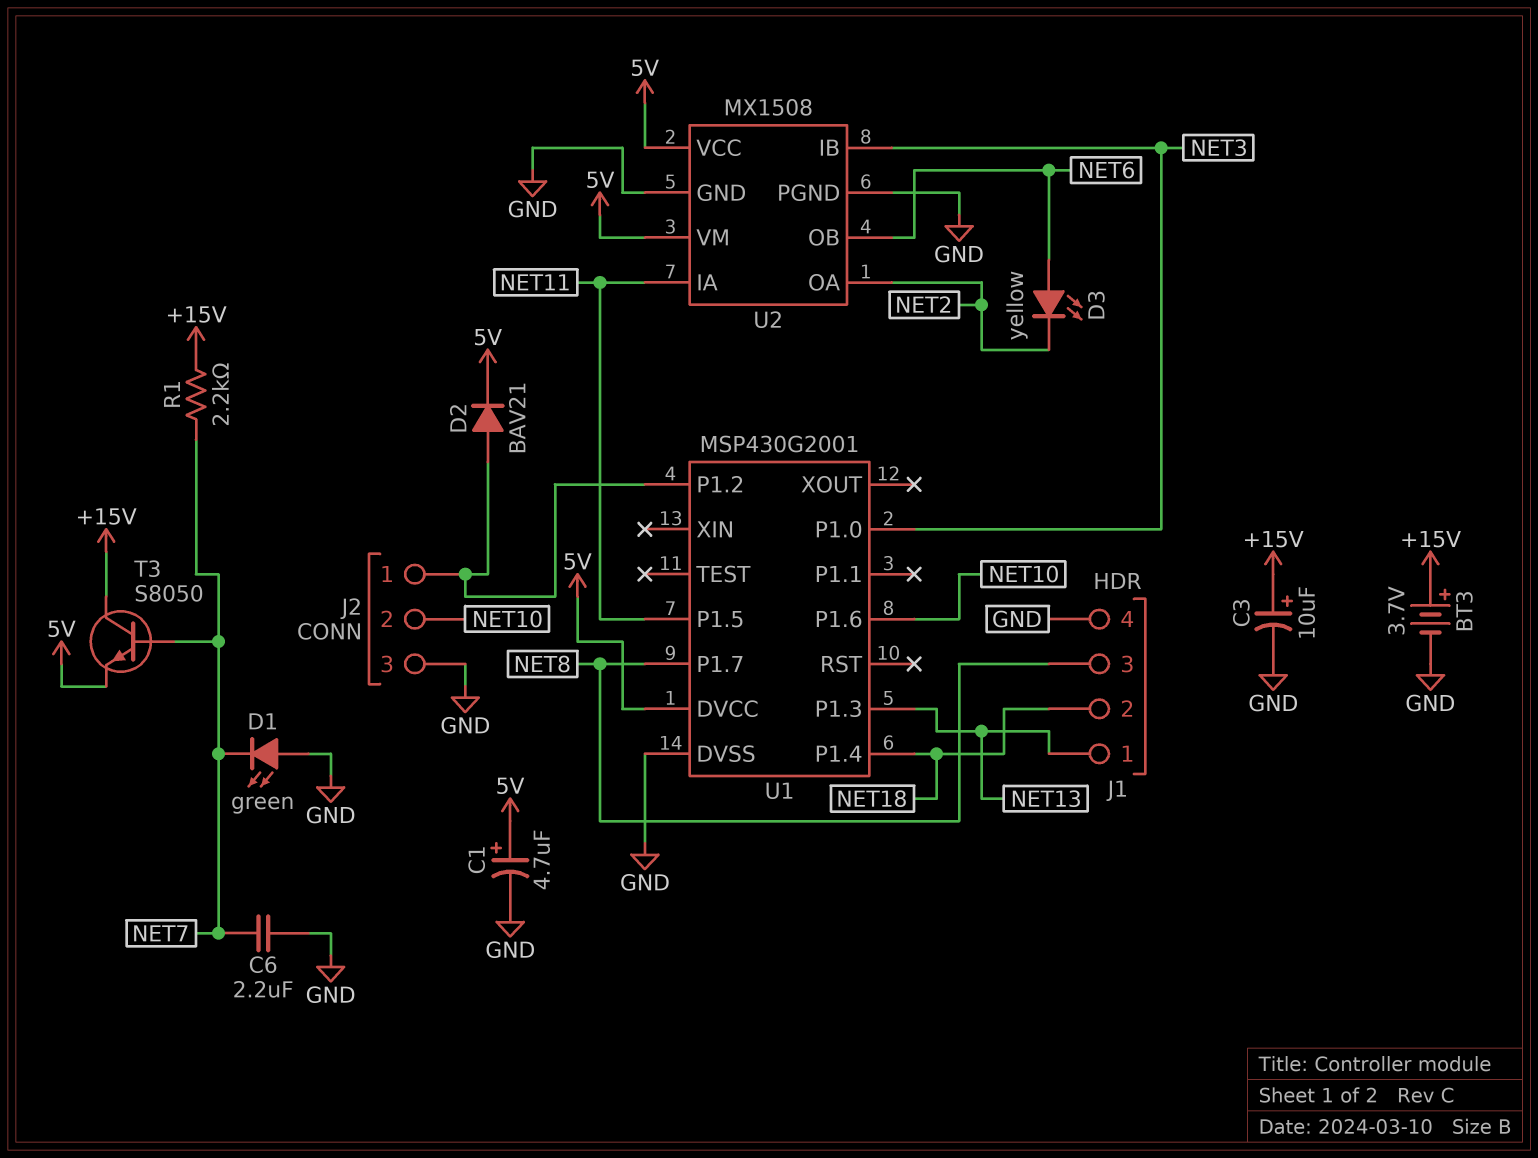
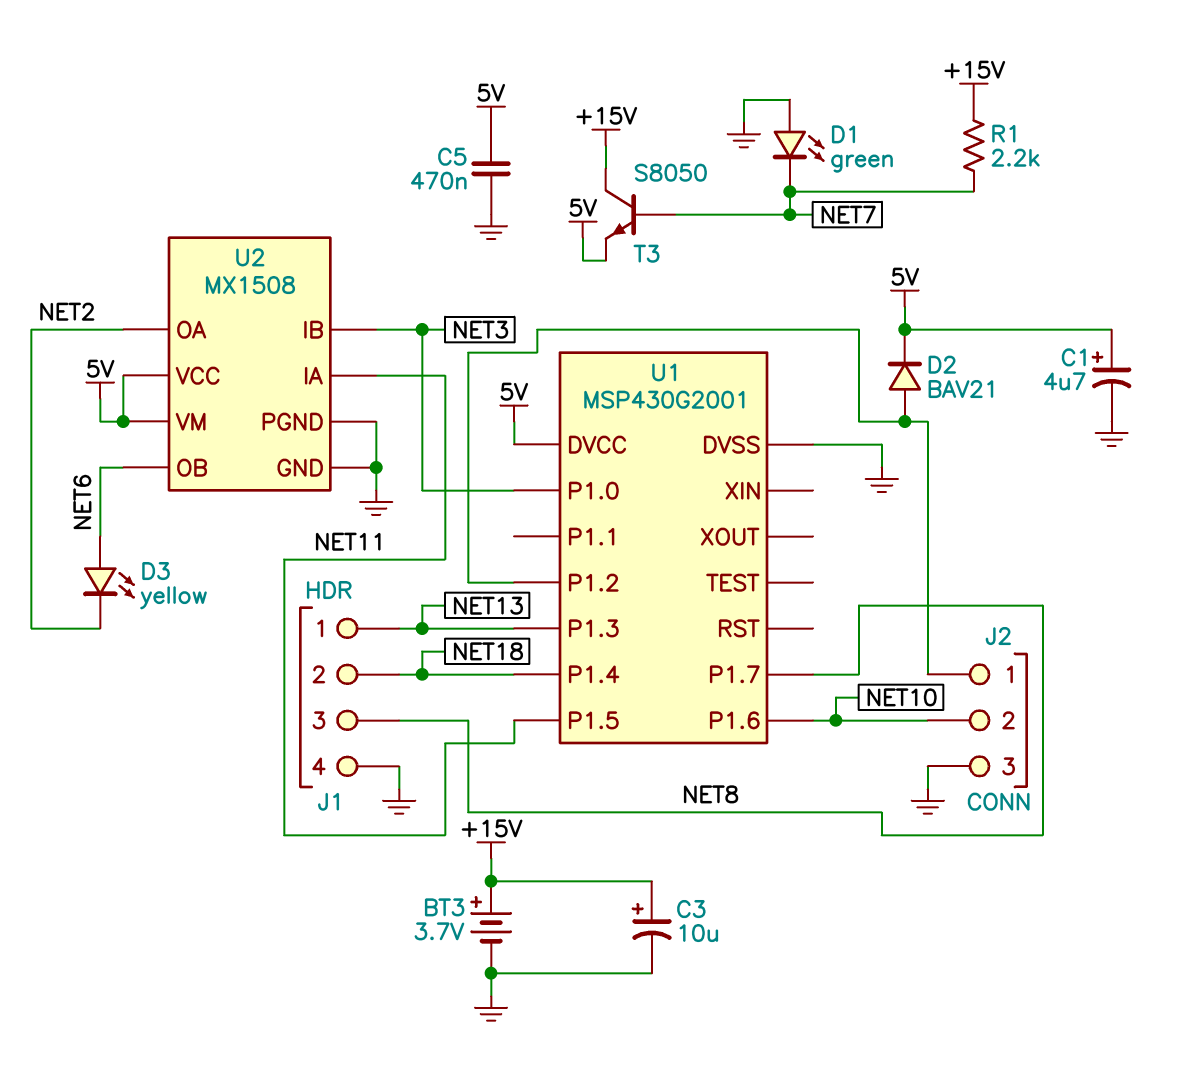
C5: none -> 470nF (5V, GND)
C6: 2.2uF (GND, NET7) -> none

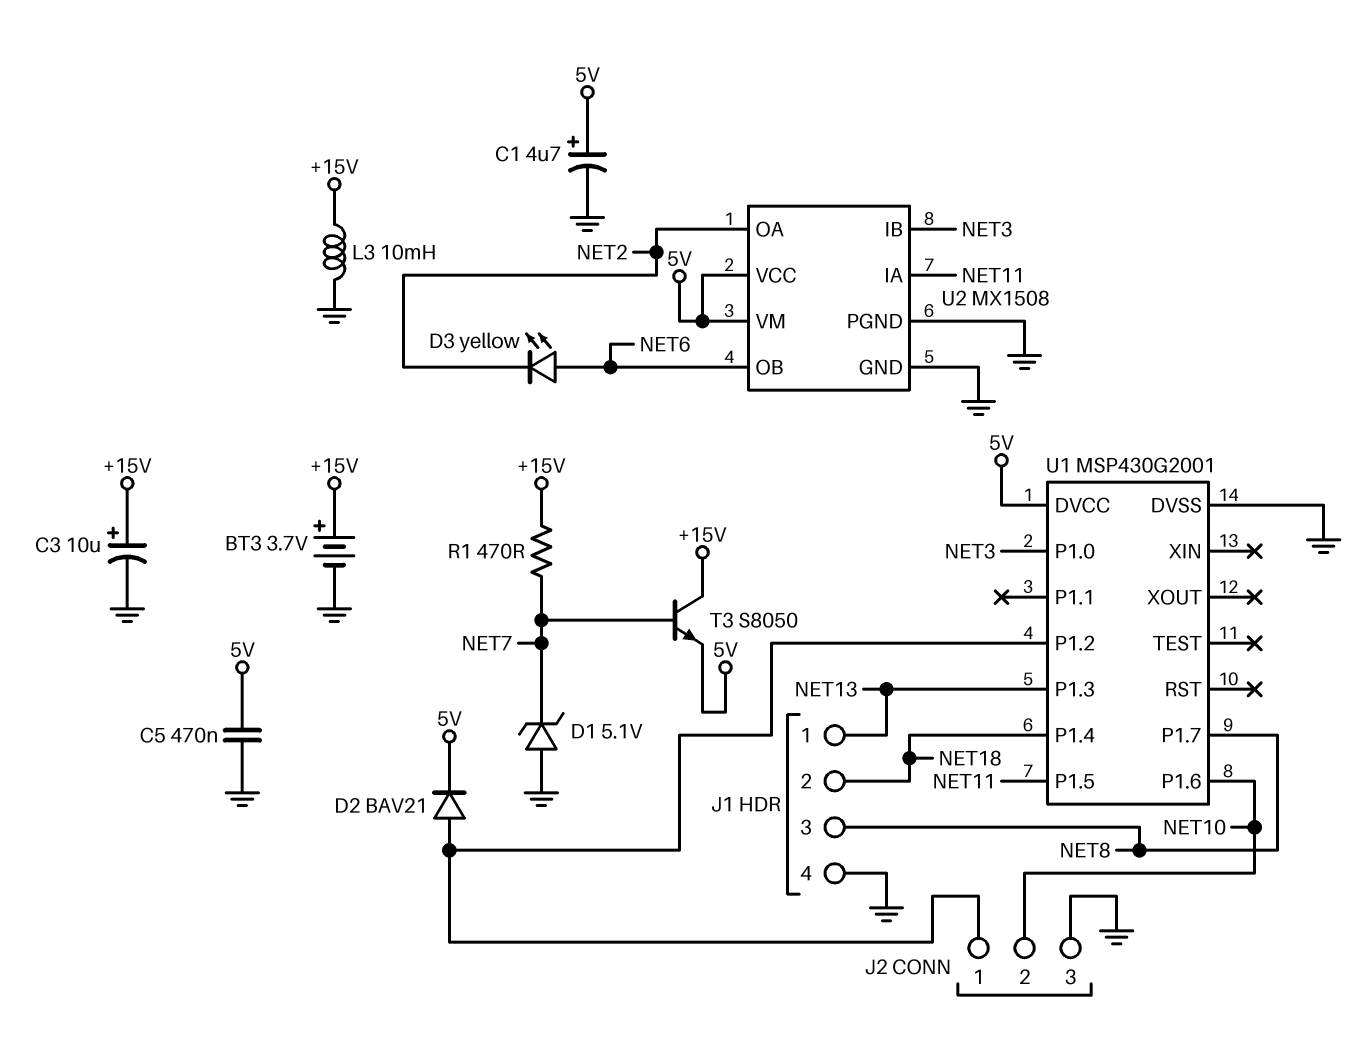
D1: LED green (A GND, K NET7) -> zener 5.1V (A GND, K NET7)
L3: none -> 10mH (+15V, GND)
R1: 2.2k (+15V, NET7) -> 470 (+15V, NET7)

